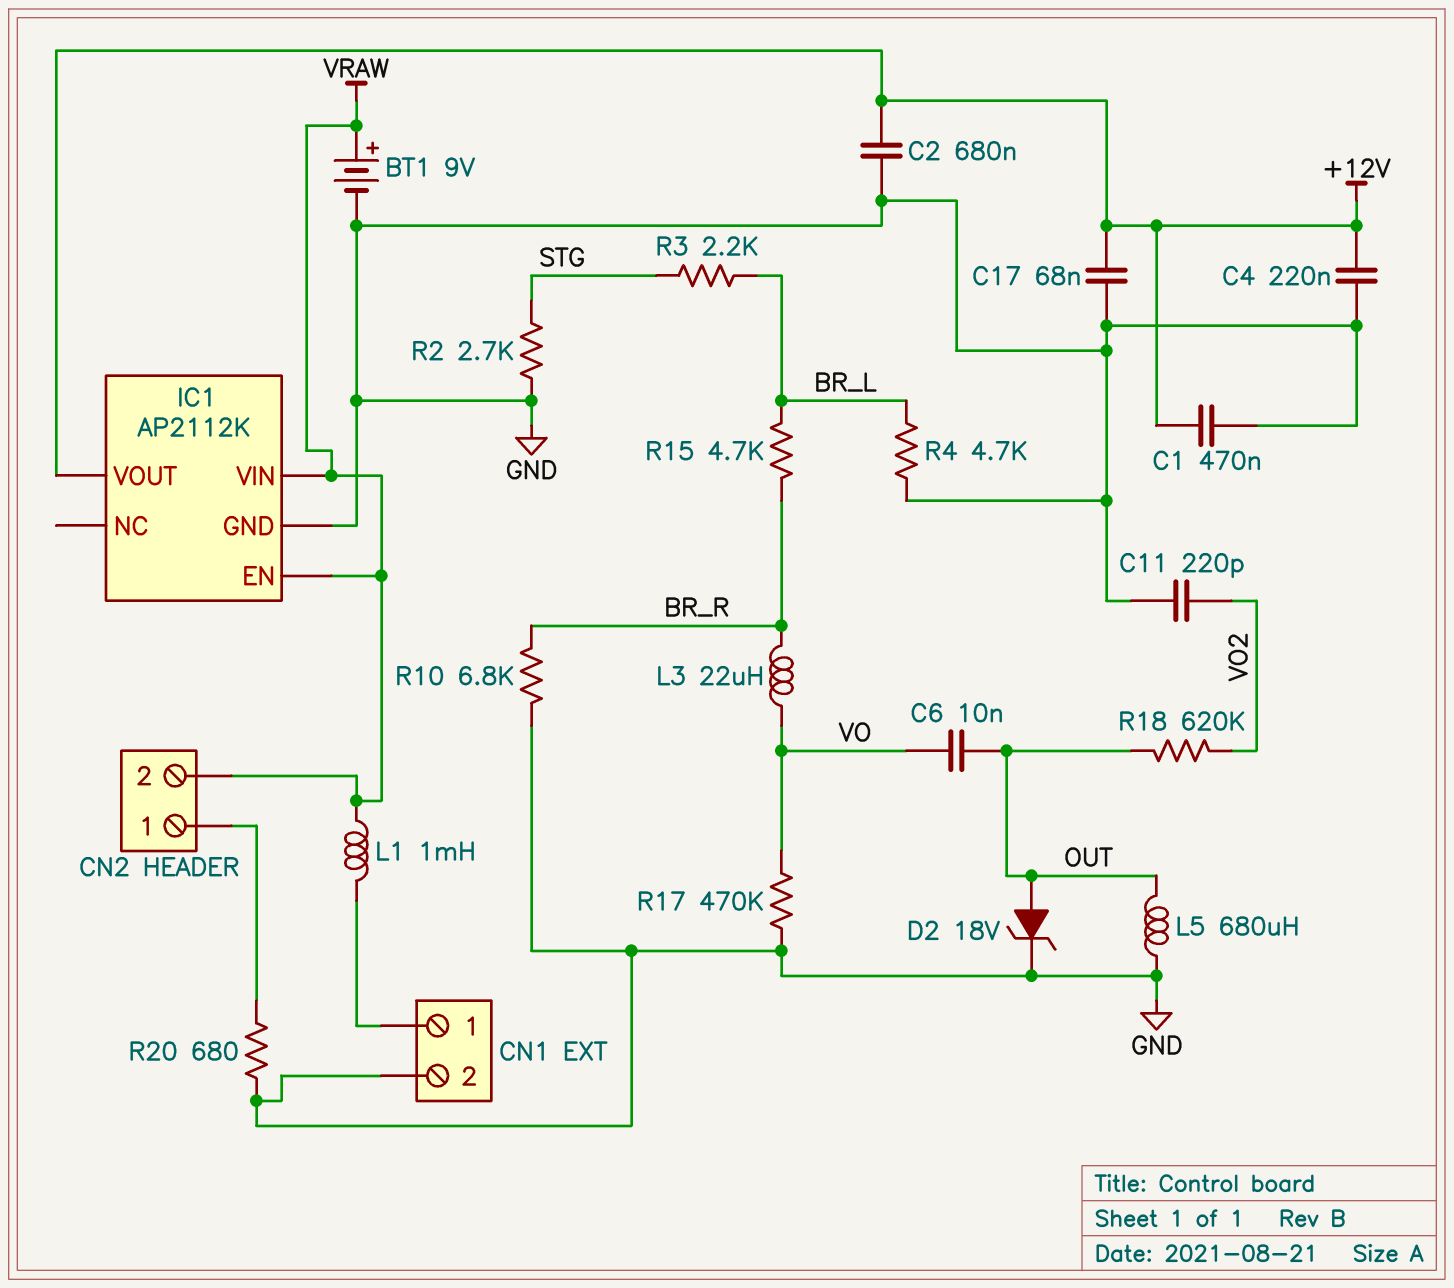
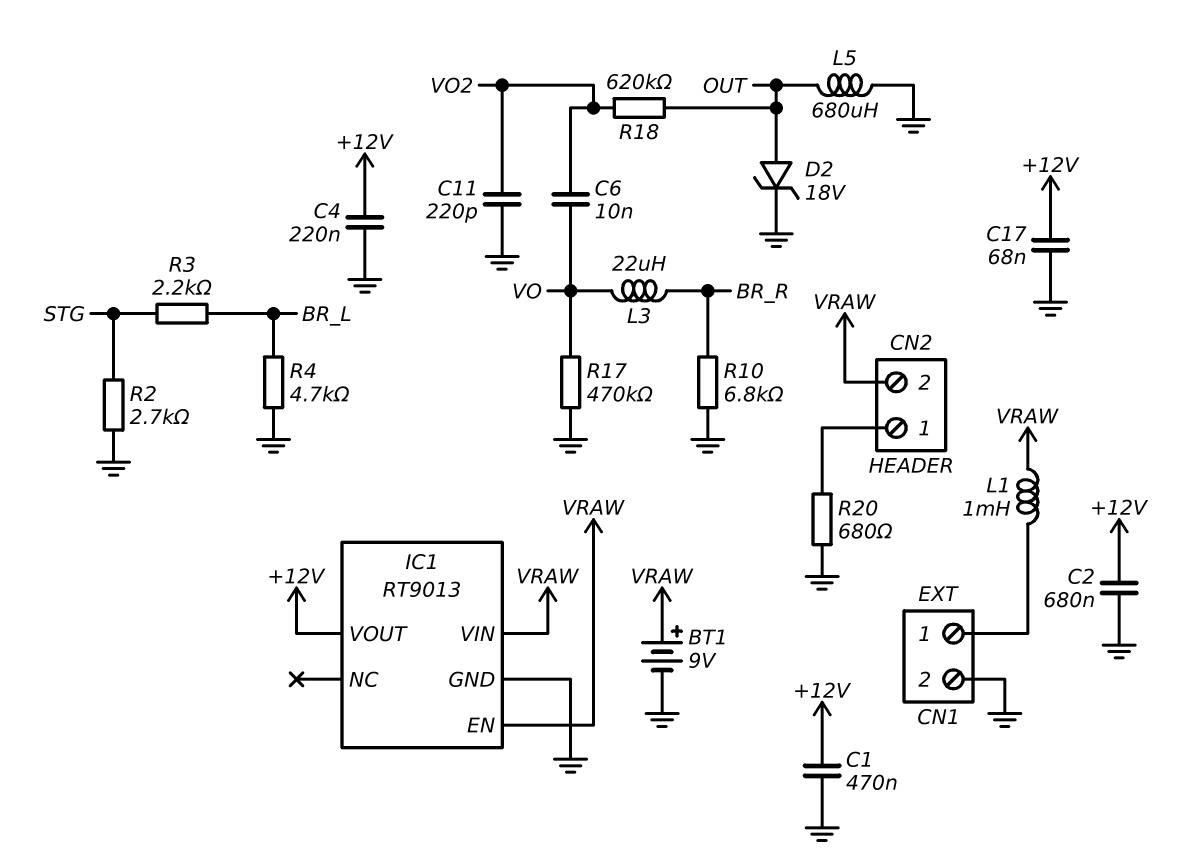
C6: 10nF (OUT, VO) -> 10nF (VO, VO2)
IC1: AP2112K -> RT9013
R15: 4.7k (BR_L, BR_R) -> none

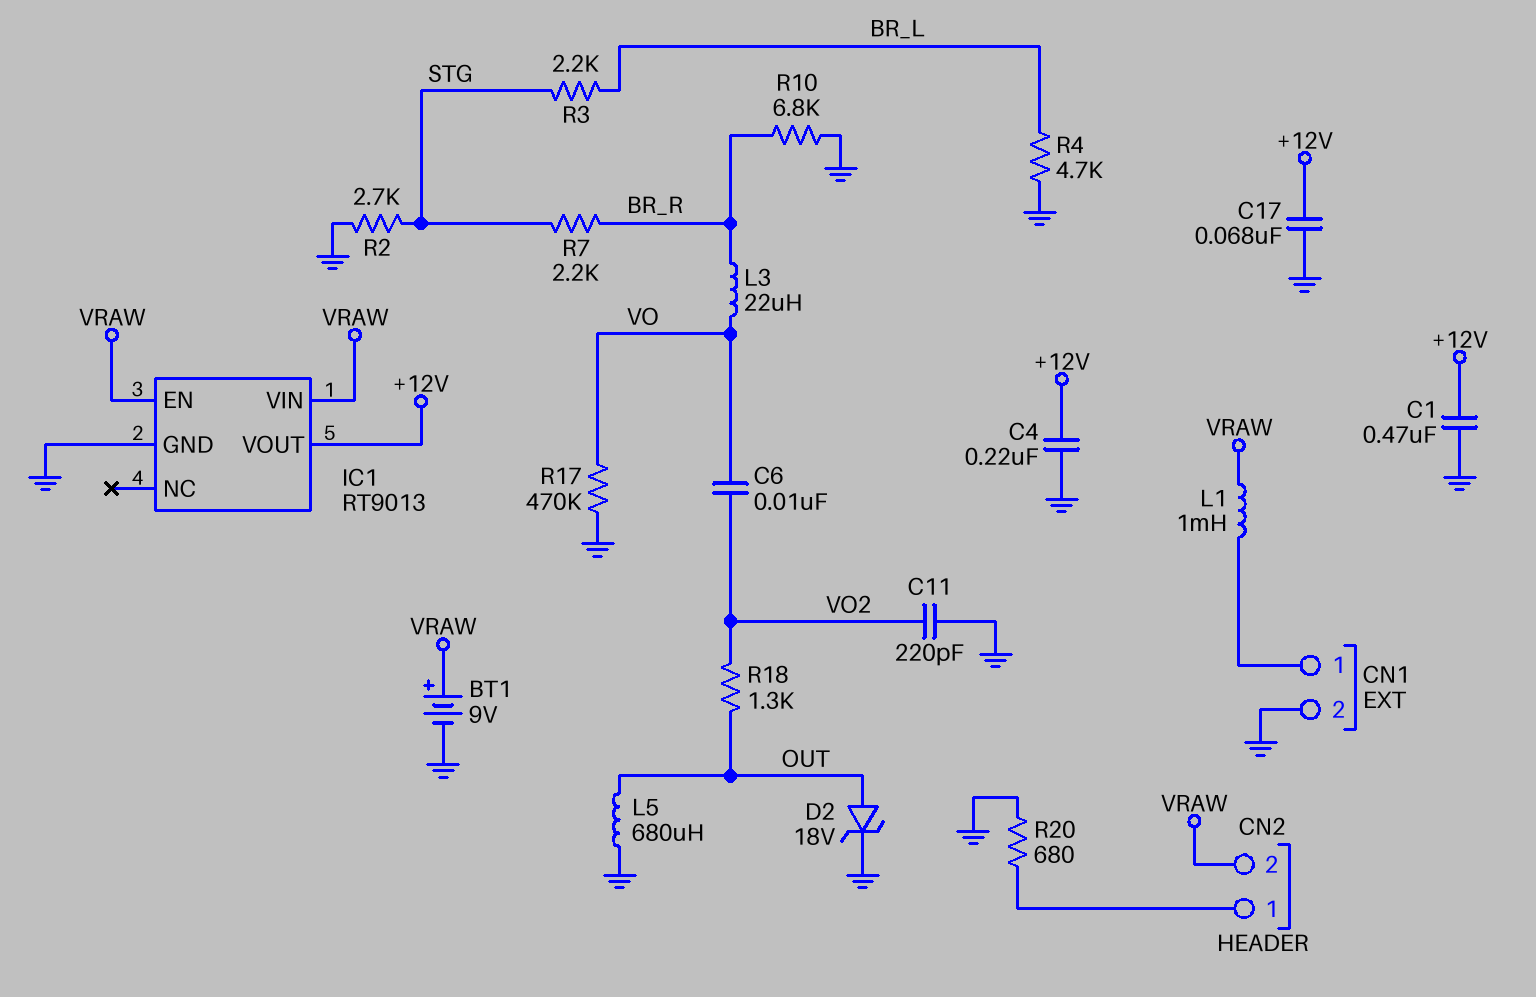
C2: 680nF (+12V, GND) -> none
R7: none -> 2.2k (BR_R, STG)
R18: 620k (OUT, VO2) -> 1.3k (OUT, VO2)

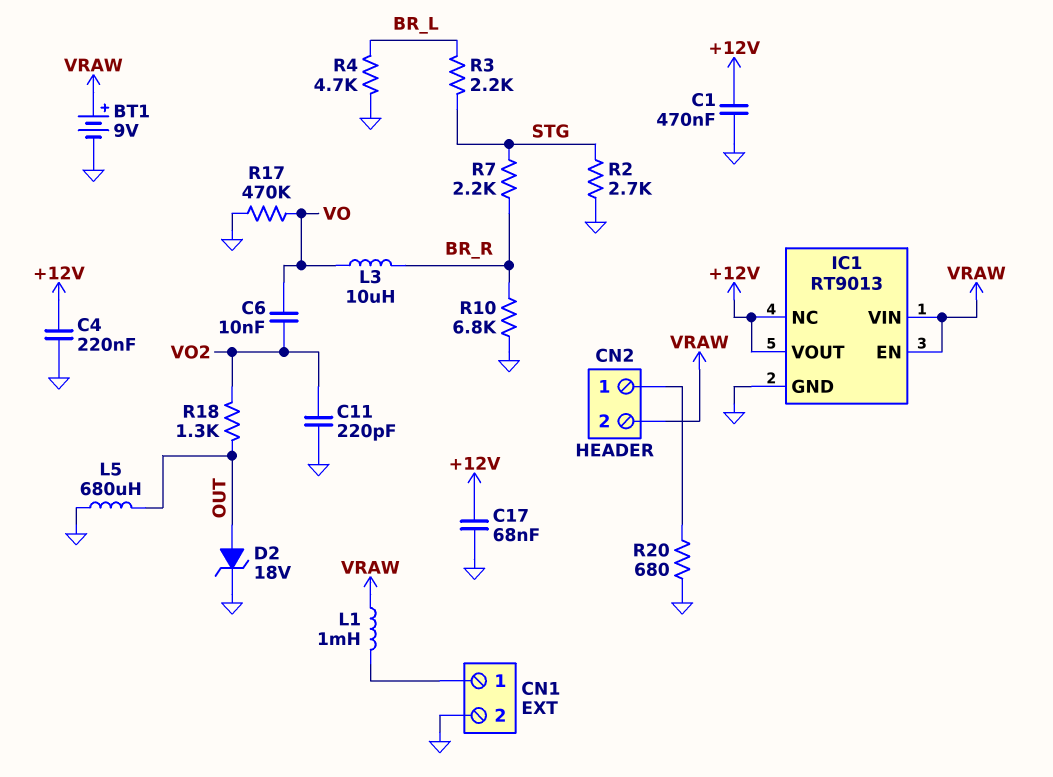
IC1 pin NC: none -> +12V
L3: 22uH (BR_R, VO) -> 10uH (BR_R, VO)

